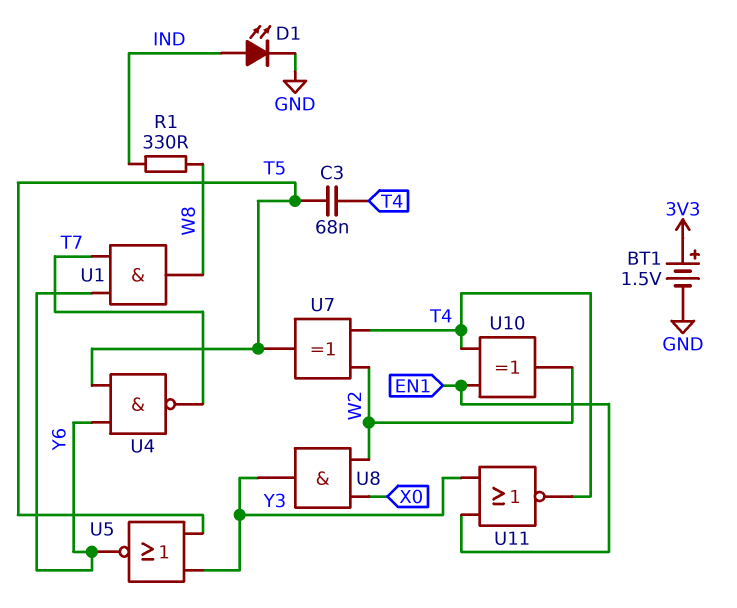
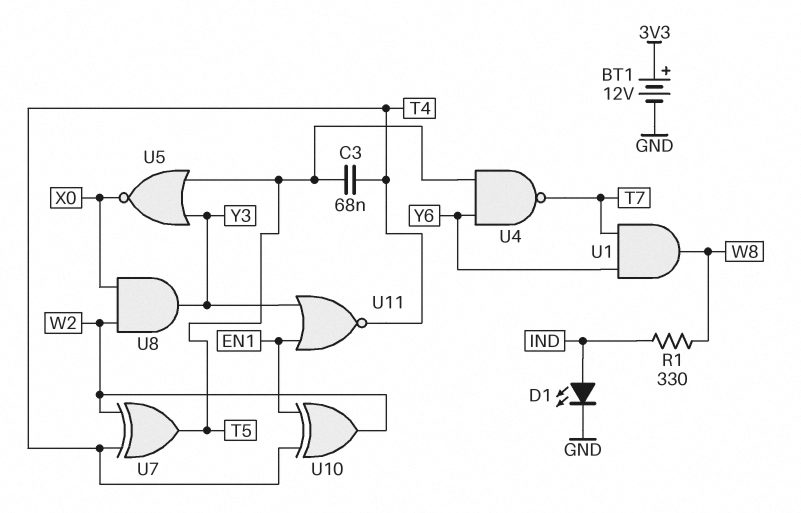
BT1: 1.5V (plus 3V3, minus GND) -> 12V (plus 3V3, minus GND)
U5: NOR (in T5, in Y3, out Y6) -> NOR (in T5, in Y3, out X0)

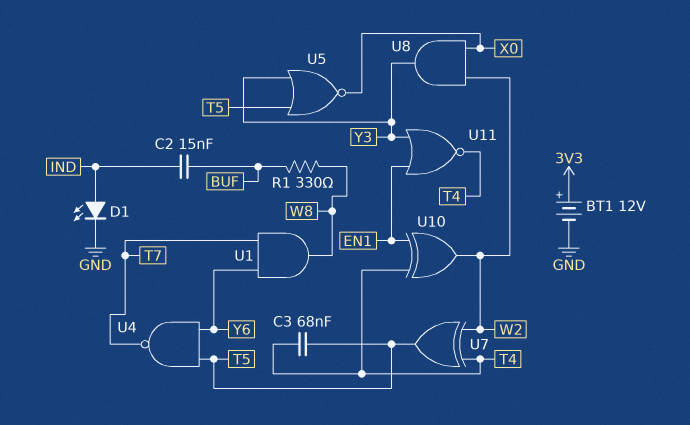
C2: none -> 15nF (BUF, IND)
R1: 330 (IND, W8) -> 330 (BUF, W8)

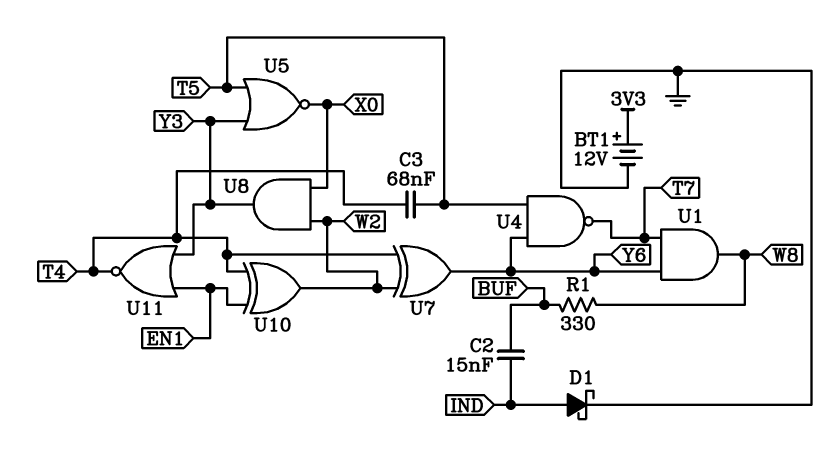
D1: LED (A IND, K GND) -> schottky (A IND, K GND)
U7: XOR (in T4, in W2, out T5) -> XOR (in T4, in W2, out Y6)

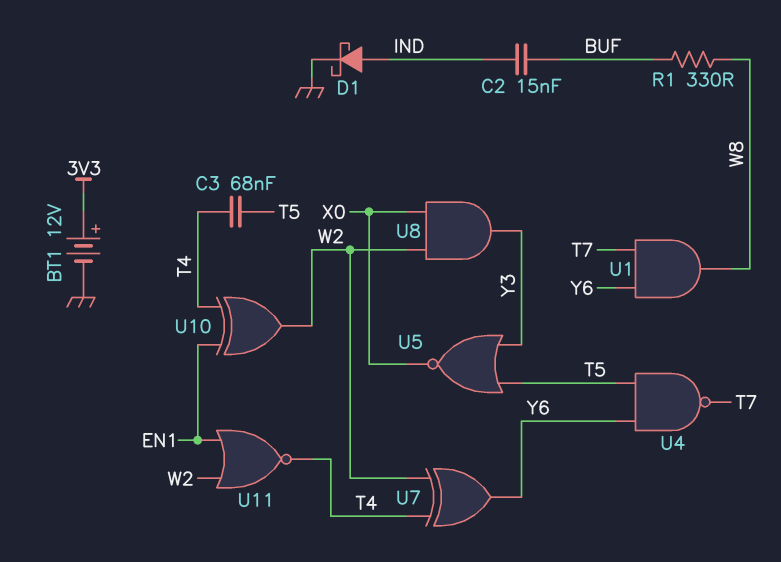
U11: NOR (in EN1, in Y3, out T4) -> NOR (in EN1, in W2, out T4)

